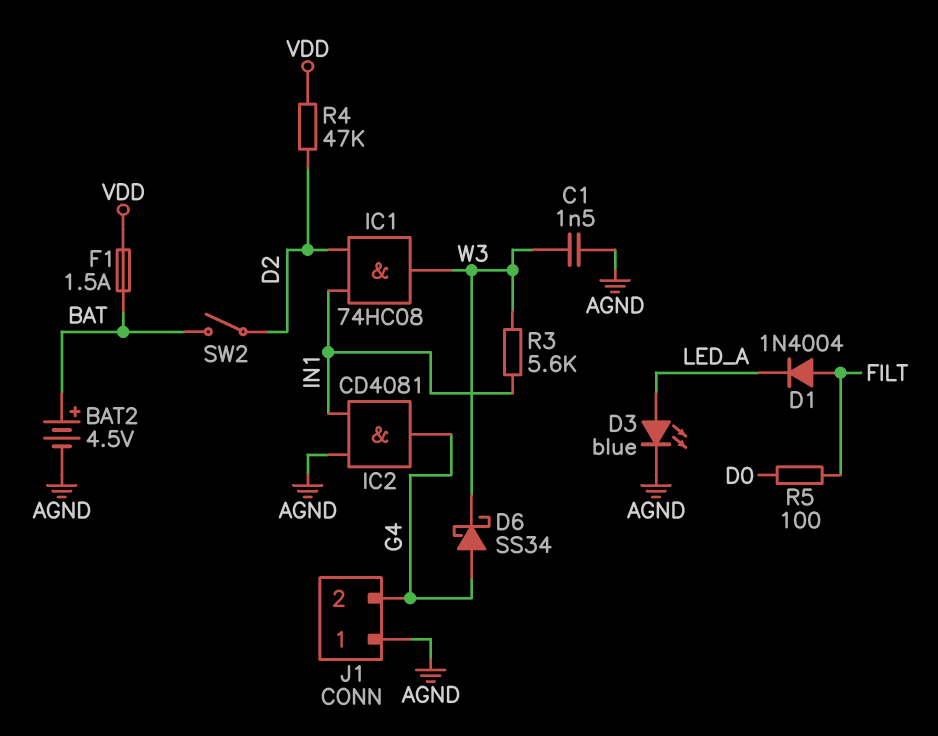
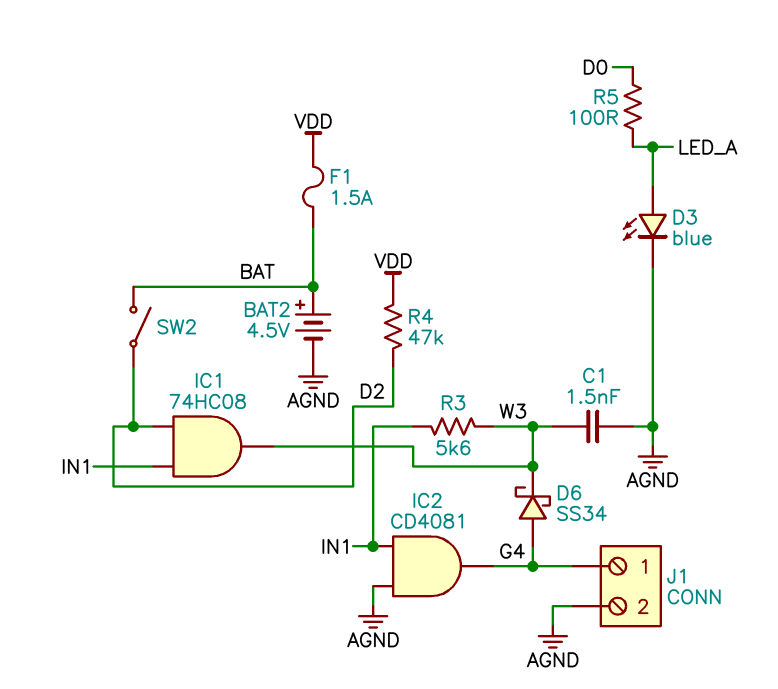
D1: diode 1N4004 (A FILT, K LED_A) -> none
J1 pin 1: AGND -> G4
J1 pin 2: G4 -> AGND
R5: 100 (D0, FILT) -> 100 (D0, LED_A)

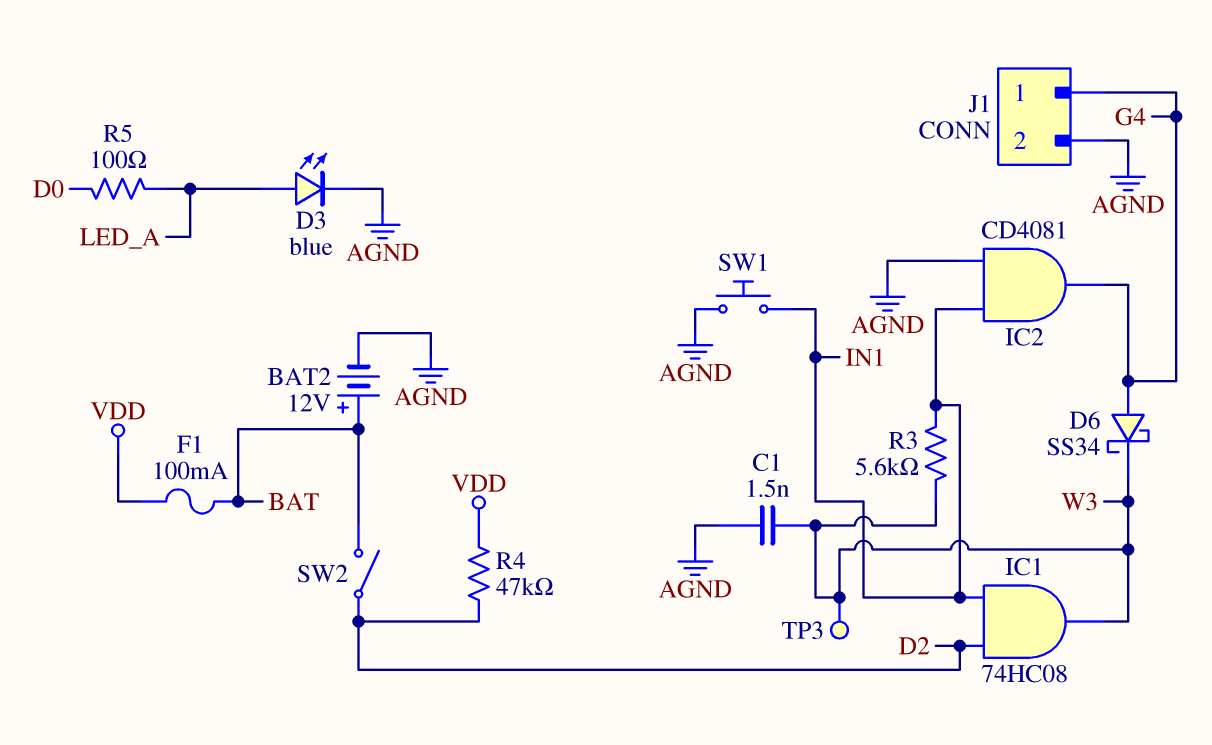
BAT2: 4.5V (plus BAT, minus AGND) -> 12V (plus BAT, minus AGND)
F1: 1.5A (BAT, VDD) -> 100mA (BAT, VDD)
SW1: none -> button (AGND, IN1)
TP3: none -> test point (W3)

